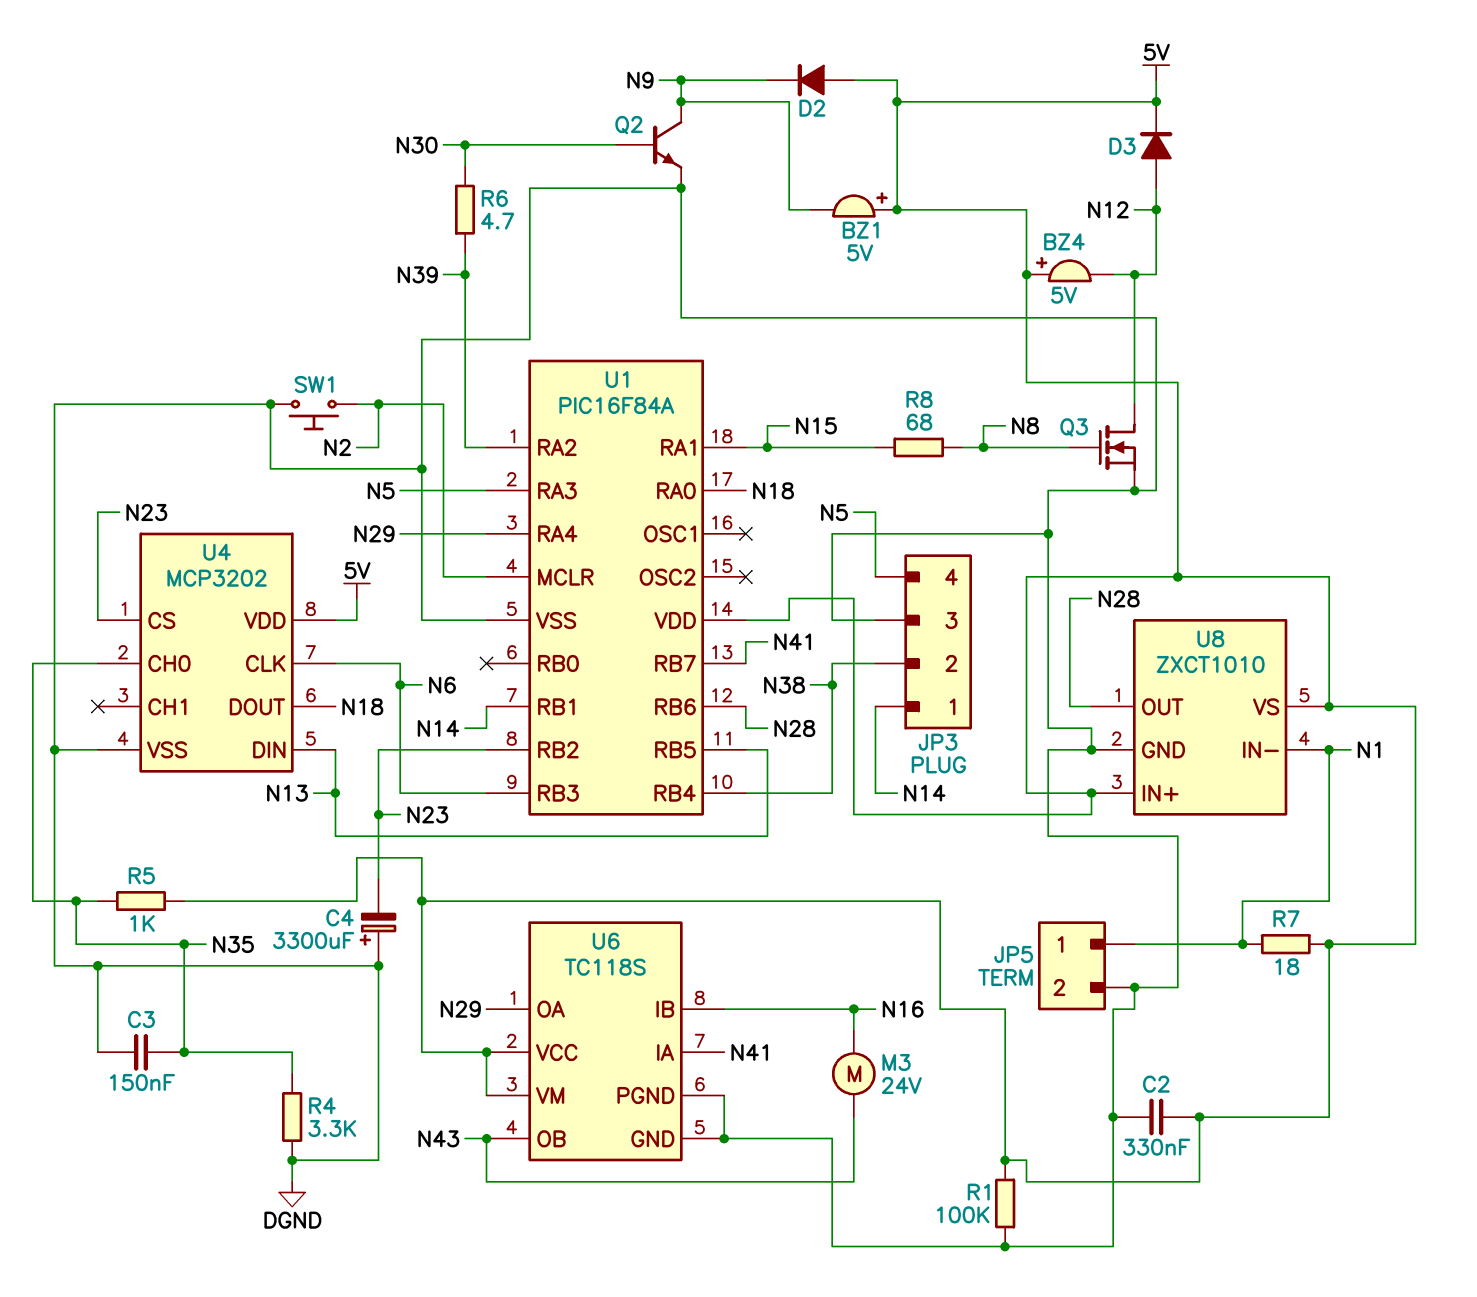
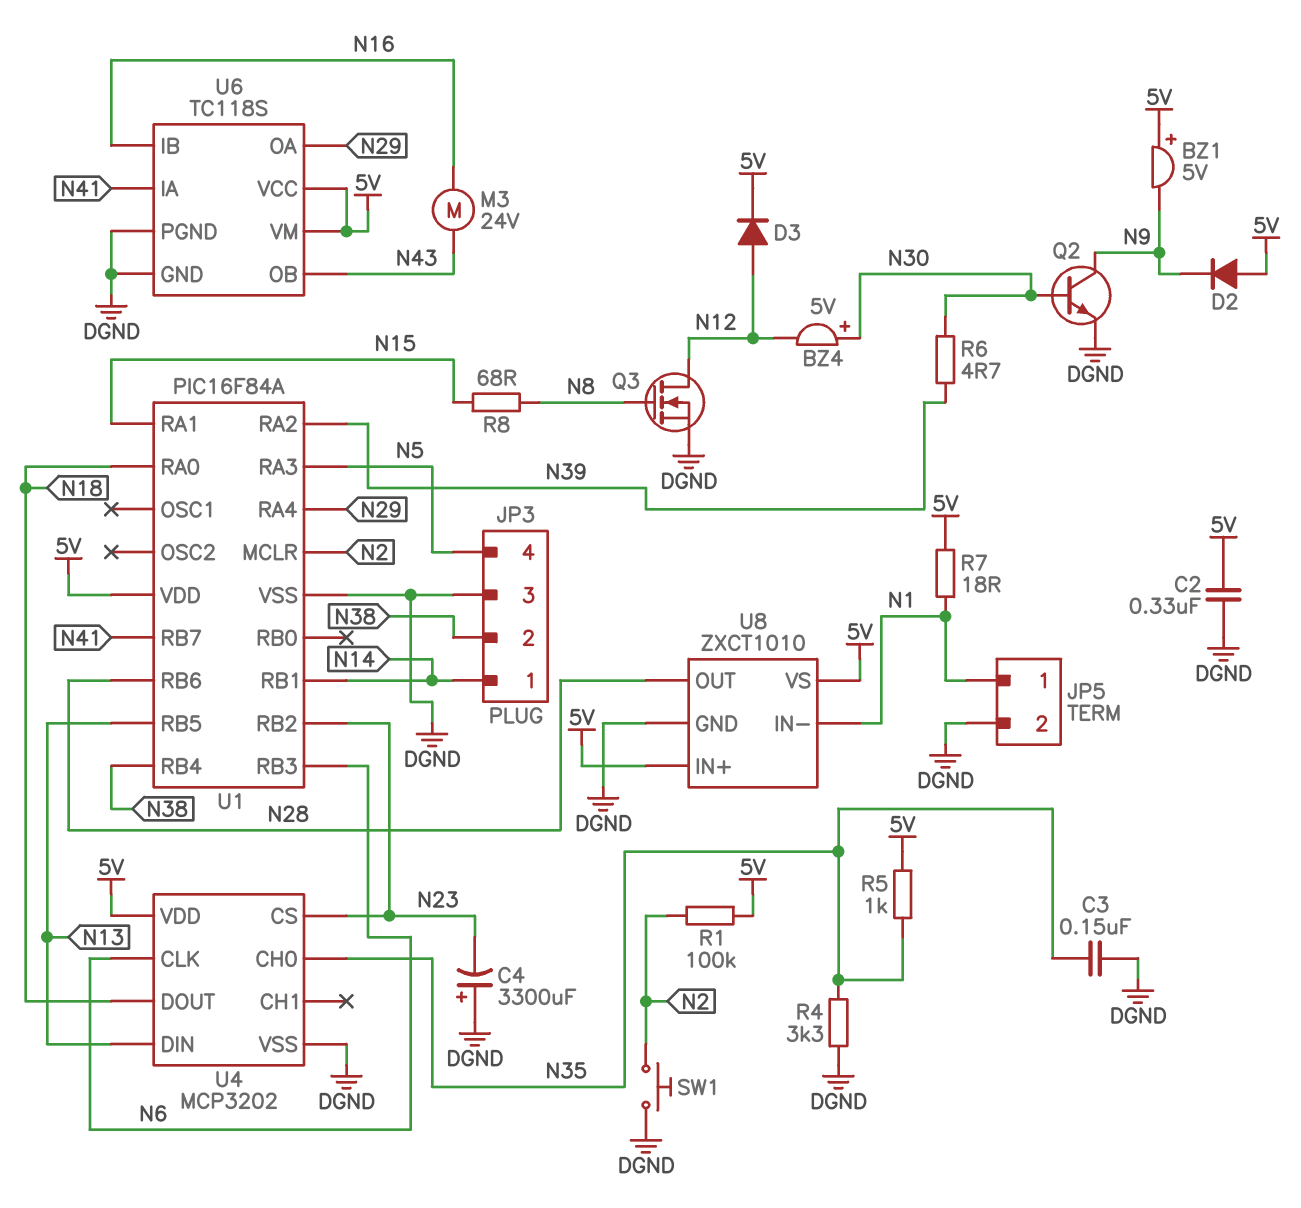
BZ4: buzzer 5V (plus 5V, minus N12) -> buzzer 5V (plus N30, minus N12)
R1: 100k (5V, DGND) -> 100k (5V, N2)

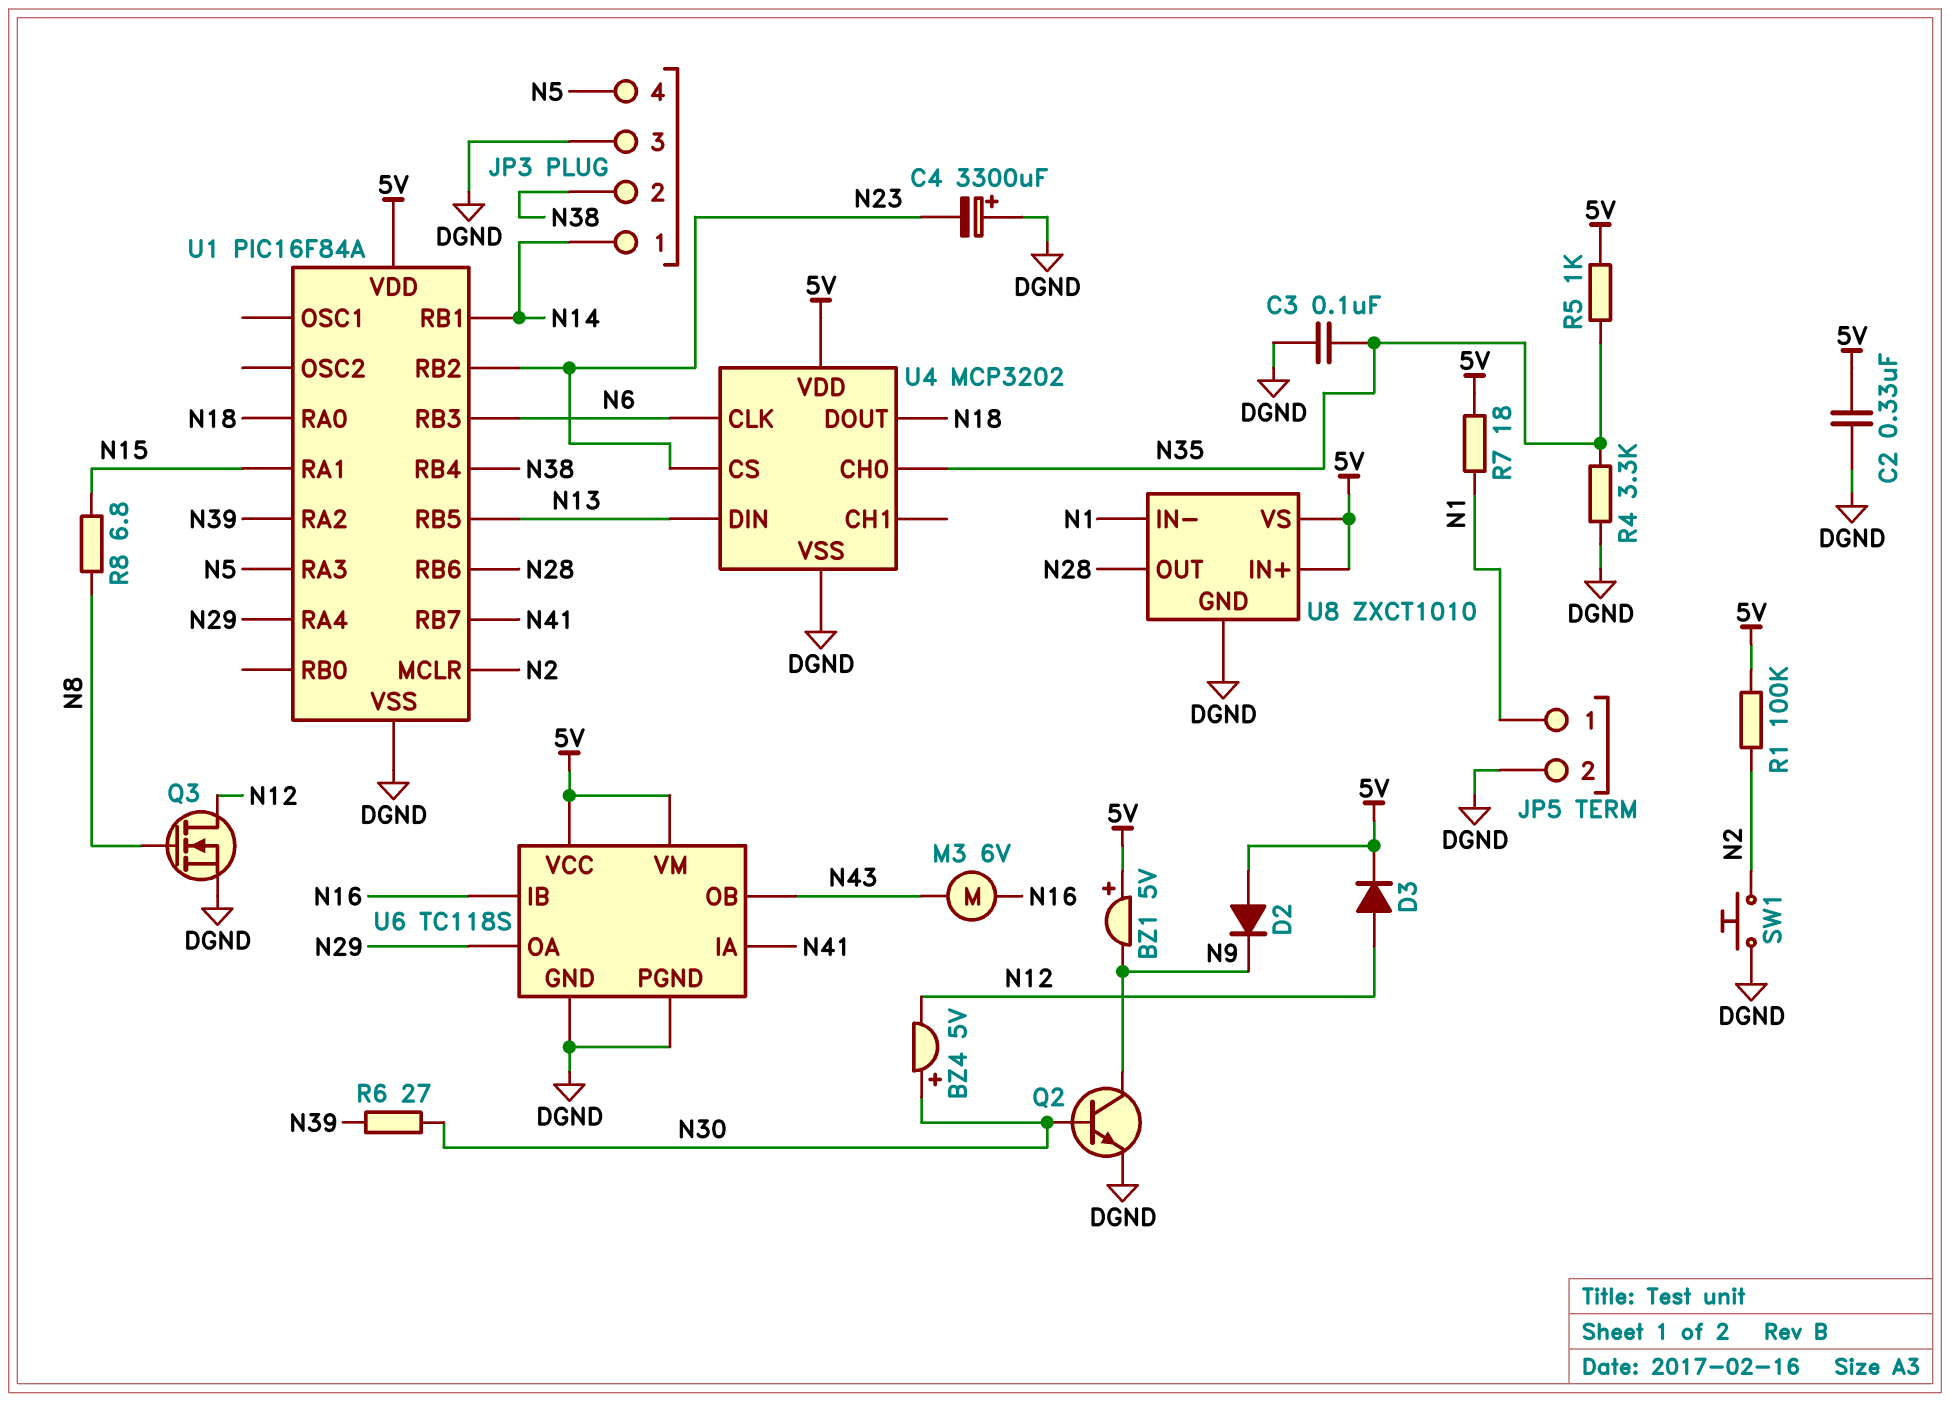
C3: 150nF (DGND, N35) -> 100nF (DGND, N35)
M3: motor 24V (N16, N43) -> motor 6V (N16, N43)
R6: 4.7 (N30, N39) -> 27 (N30, N39)
R8: 68 (N8, N15) -> 6.8 (N8, N15)

